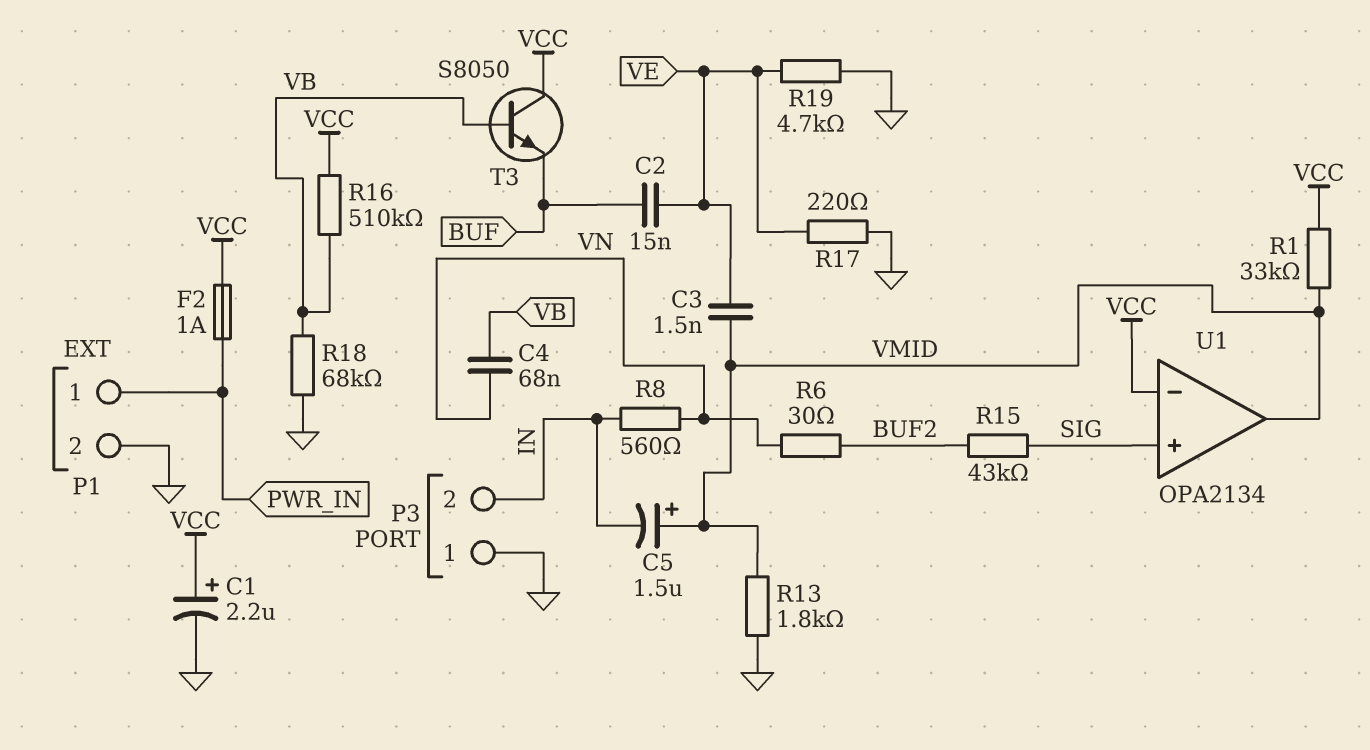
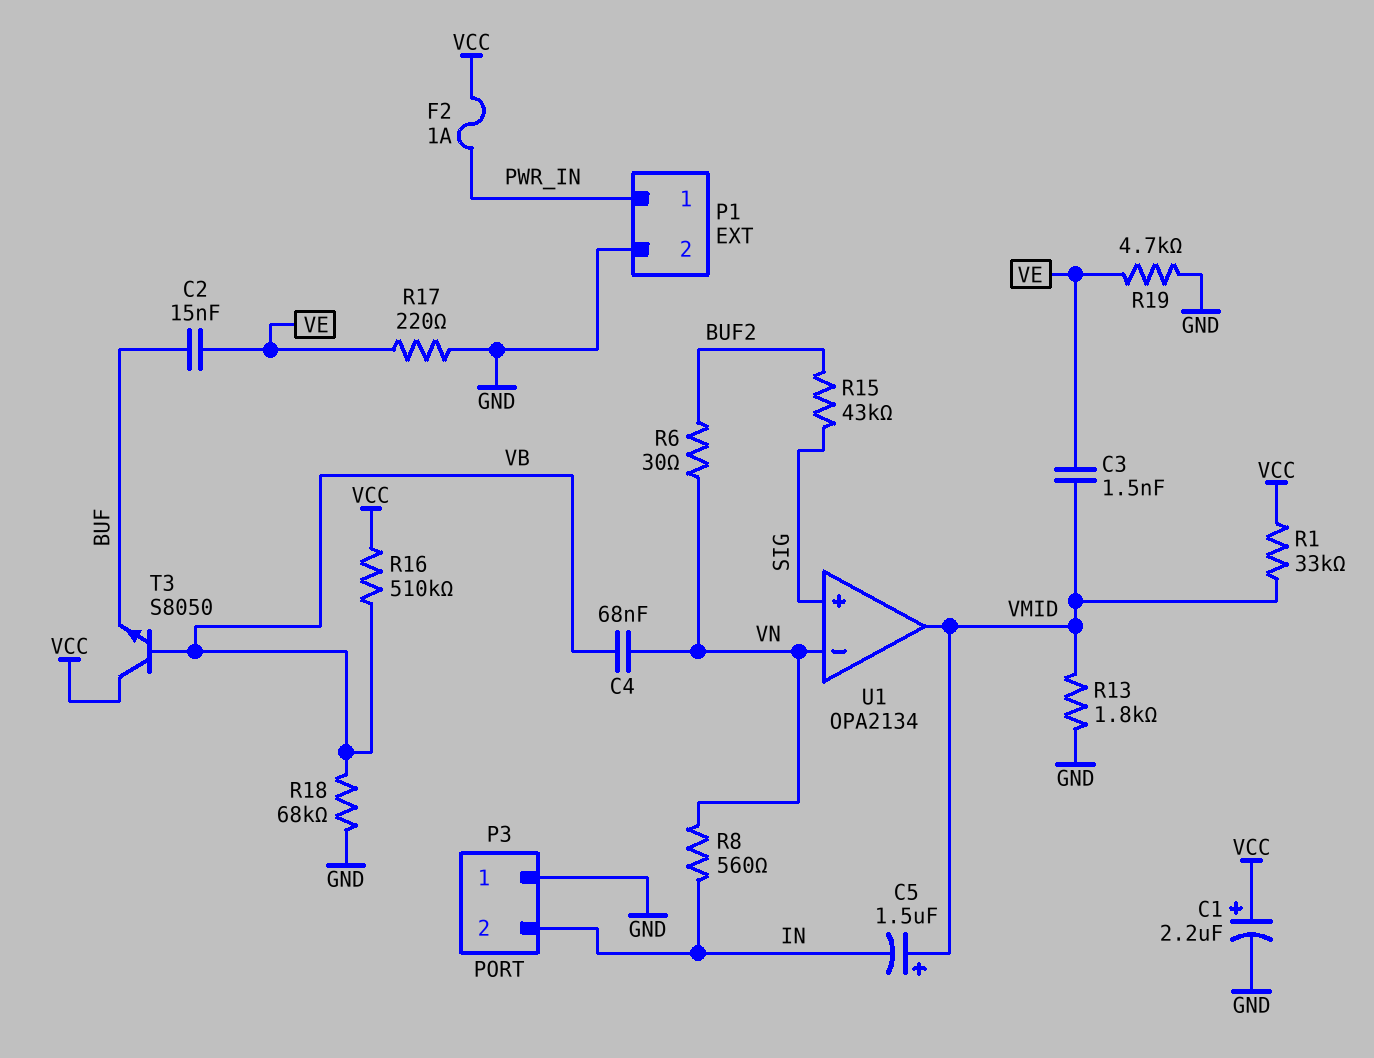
U1 pin in-: VCC -> VN

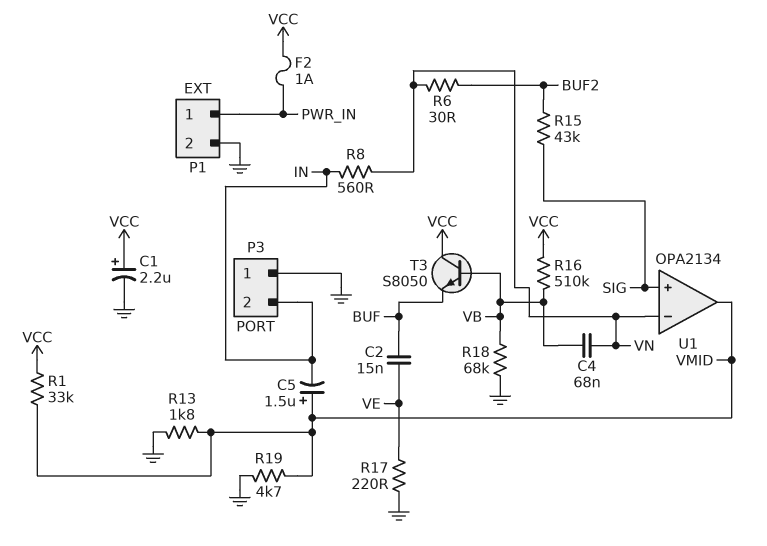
C3: 1.5nF (VE, VMID) -> none
R19: 4.7k (GND, VE) -> 4.7k (GND, VMID)

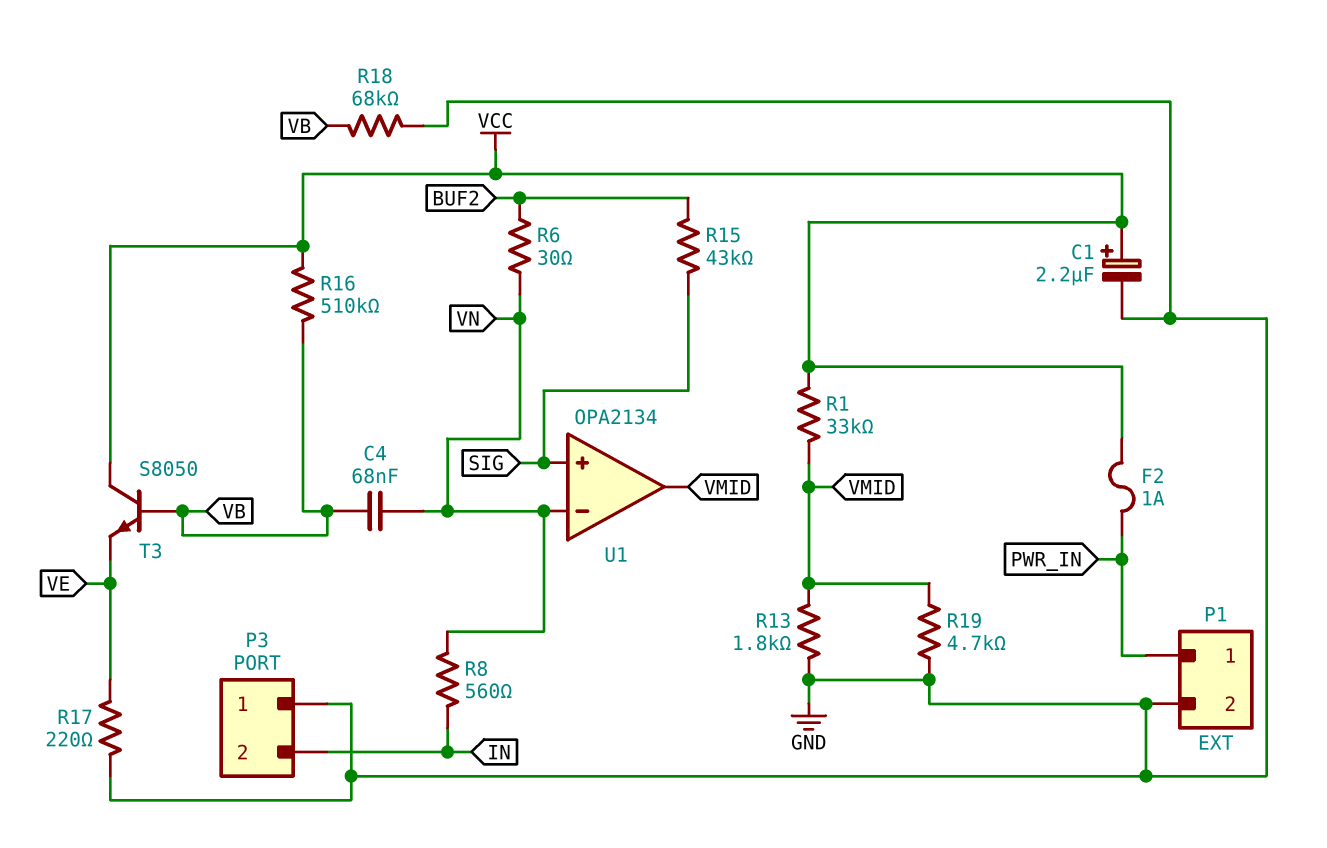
C2: 15nF (BUF, VE) -> none
C5: 1.5uF (plus VMID, minus IN) -> none
T3: NPN S8050 (B VB, C VCC, E BUF) -> NPN S8050 (B VB, C VCC, E VE)

